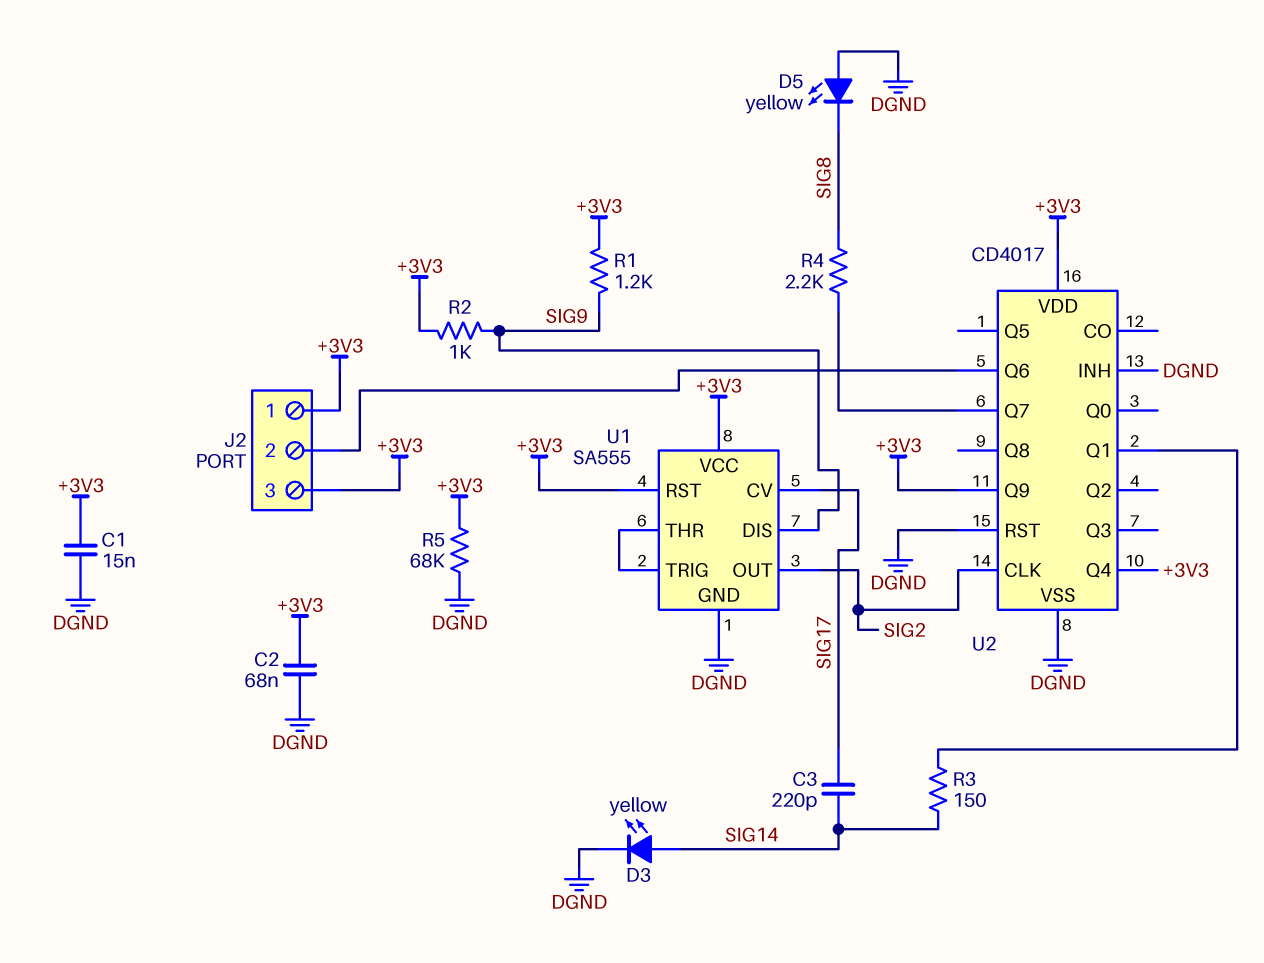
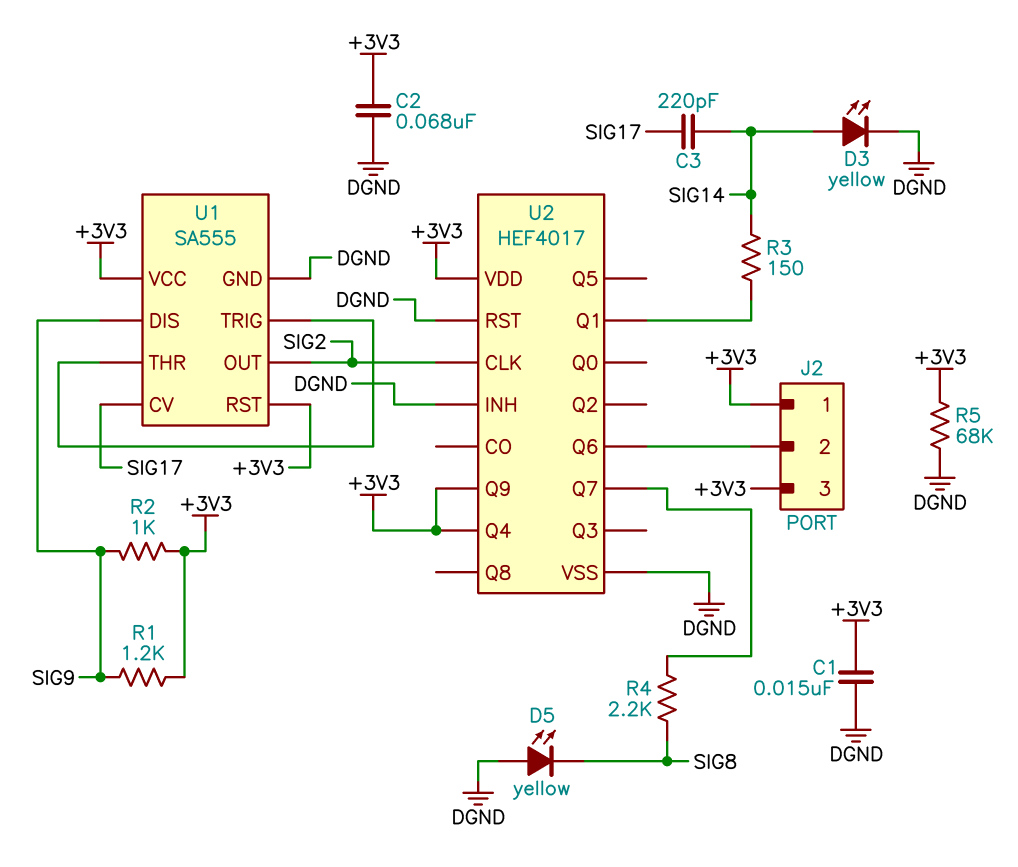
U2: CD4017 -> HEF4017

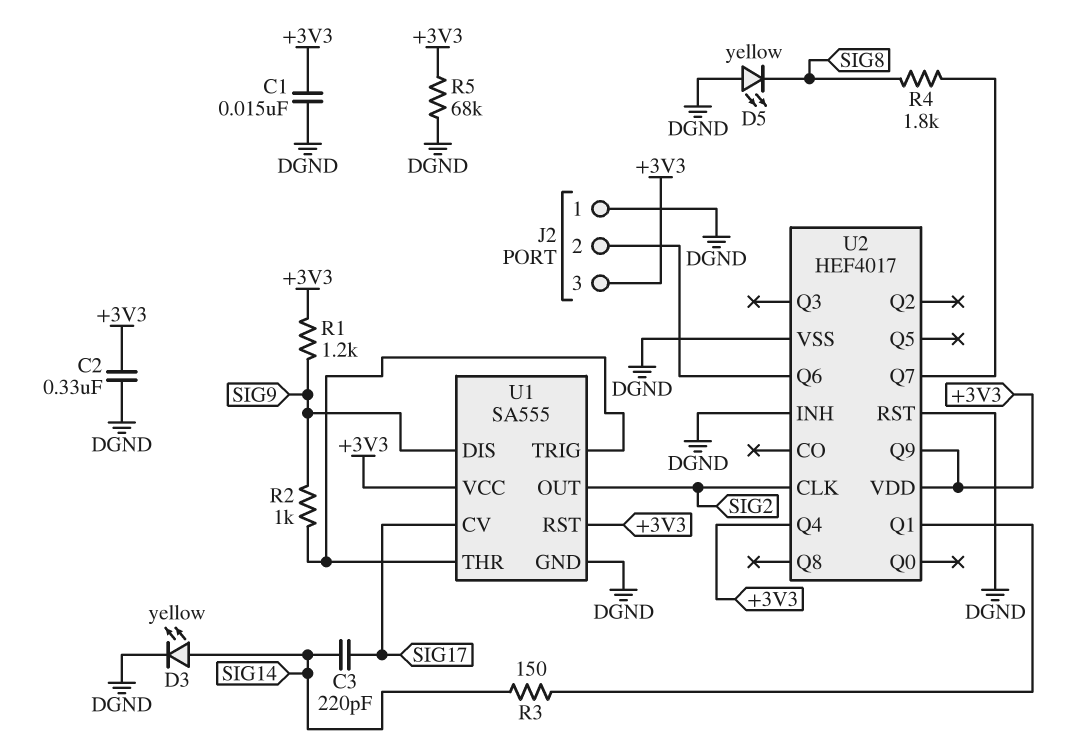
C2: 68nF (+3V3, DGND) -> 330nF (+3V3, DGND)
J2 pin 1: +3V3 -> DGND
R2: 1k (+3V3, SIG9) -> 1k (SIG9, U1/THR)
R4: 2.2k (SIG8, U2/Q7) -> 1.8k (SIG8, U2/Q7)

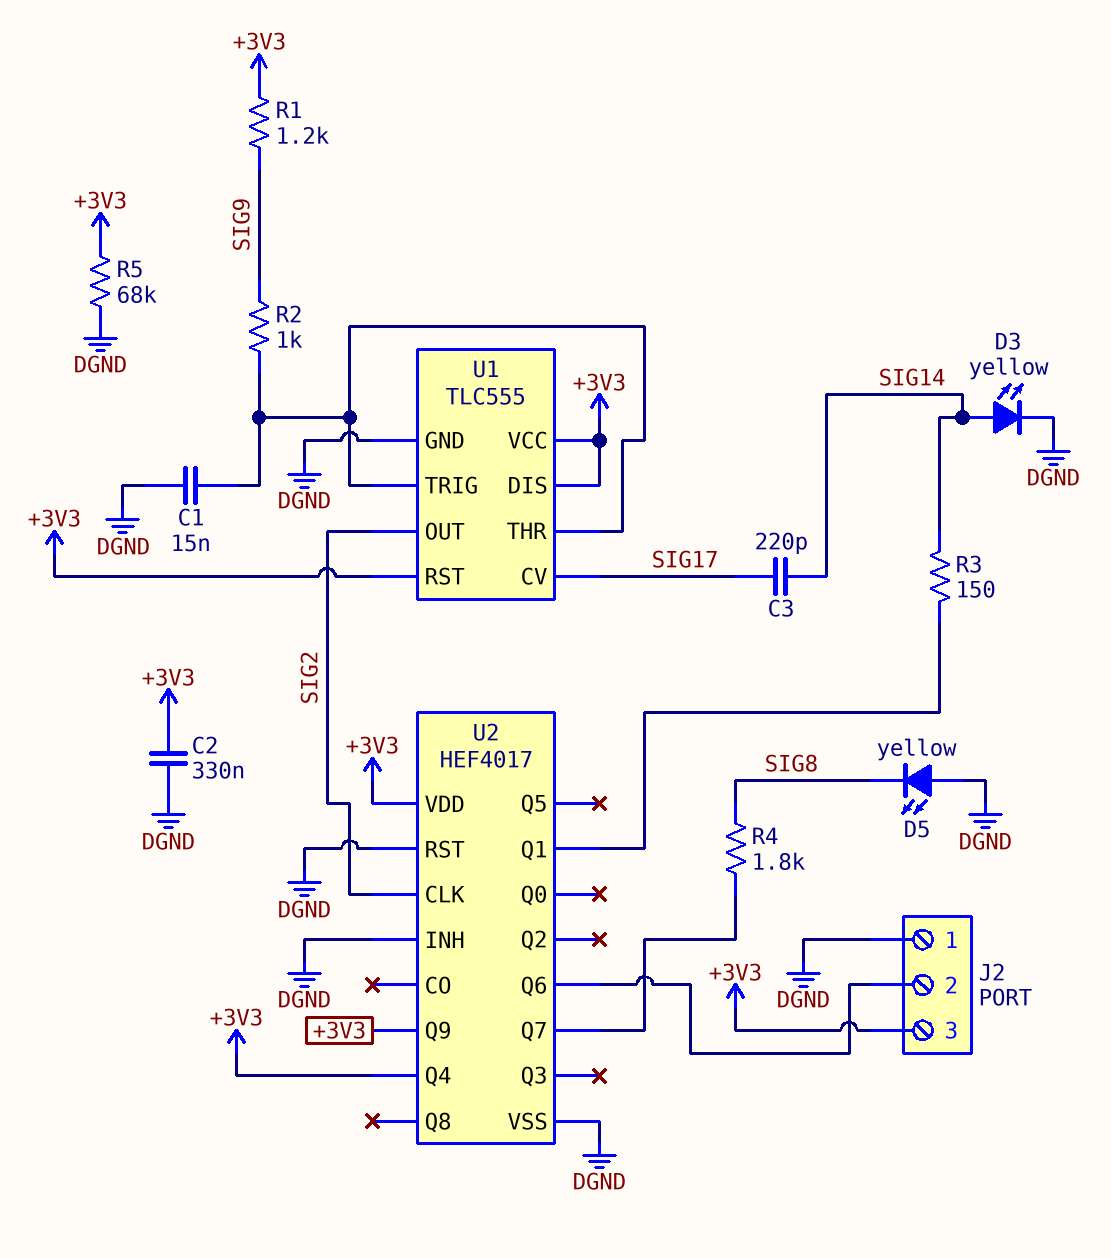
C1: 15nF (+3V3, DGND) -> 15nF (DGND, U1/THR)
U1: SA555 -> TLC555
U1 pin DIS: SIG9 -> +3V3

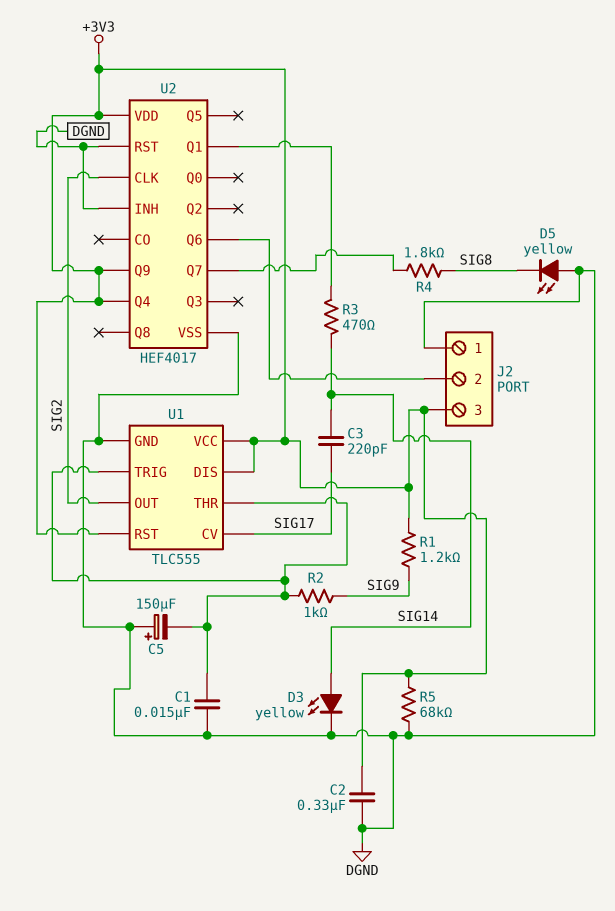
C5: none -> 150uF (plus DGND, minus U1/THR)
R3: 150 (SIG14, U2/Q1) -> 470 (SIG14, U2/Q1)

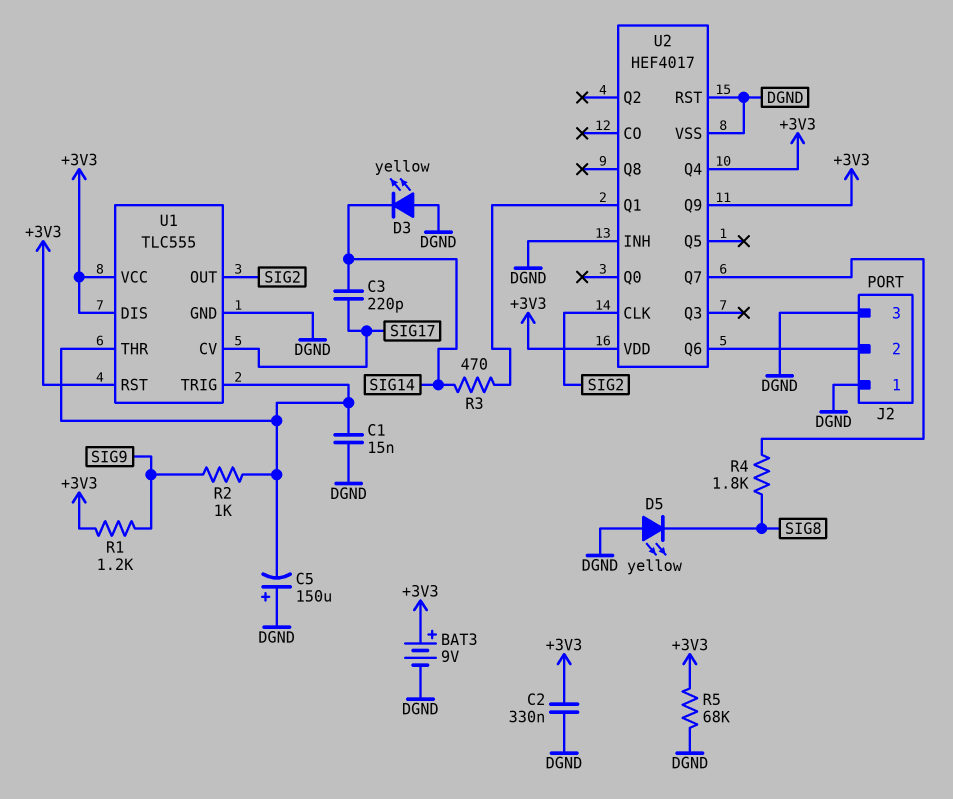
BAT3: none -> 9V (plus +3V3, minus DGND)
D3: LED yellow (A SIG14, K DGND) -> LED yellow (A DGND, K SIG14)
J2 pin 3: +3V3 -> DGND

